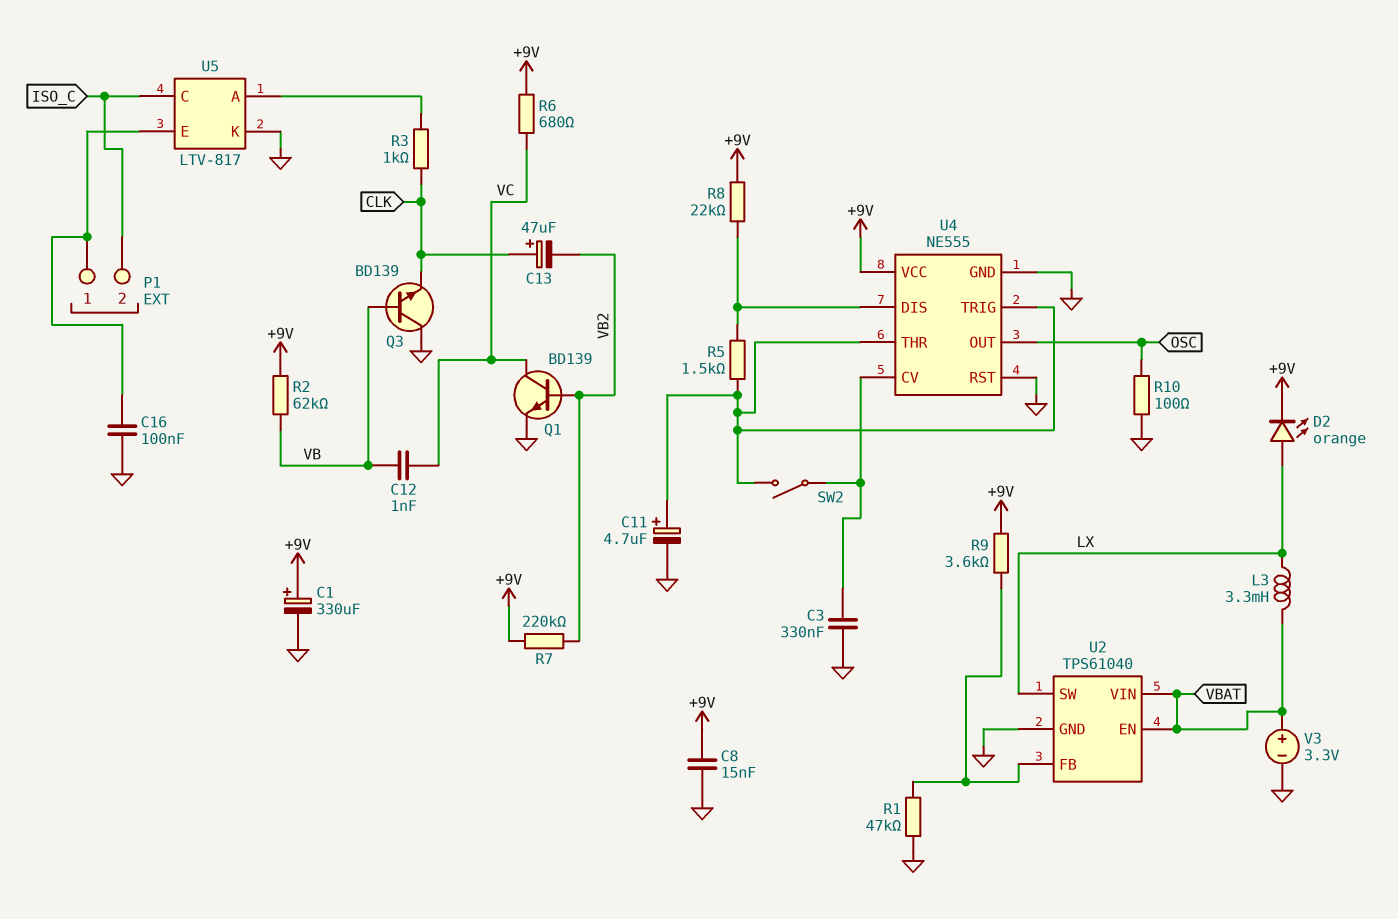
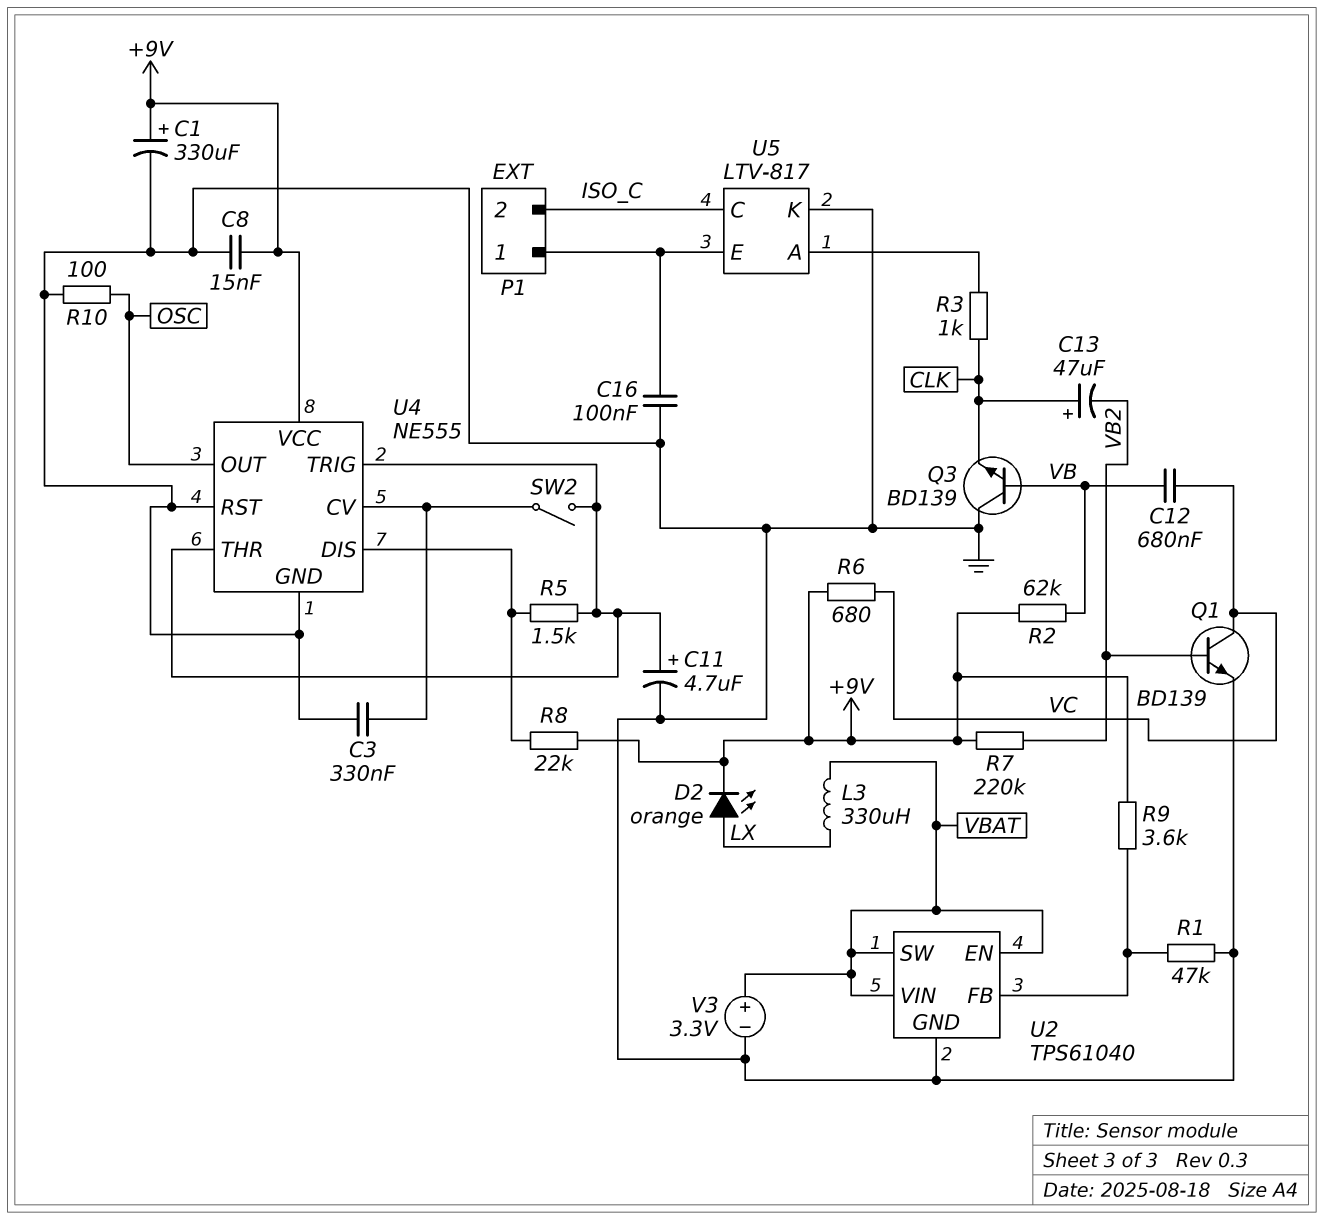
C12: 1nF (VB, VC) -> 680nF (VB, VC)
L3: 3.3mH (LX, VBAT) -> 330uH (LX, VBAT)
U2 pin SW: LX -> VBAT

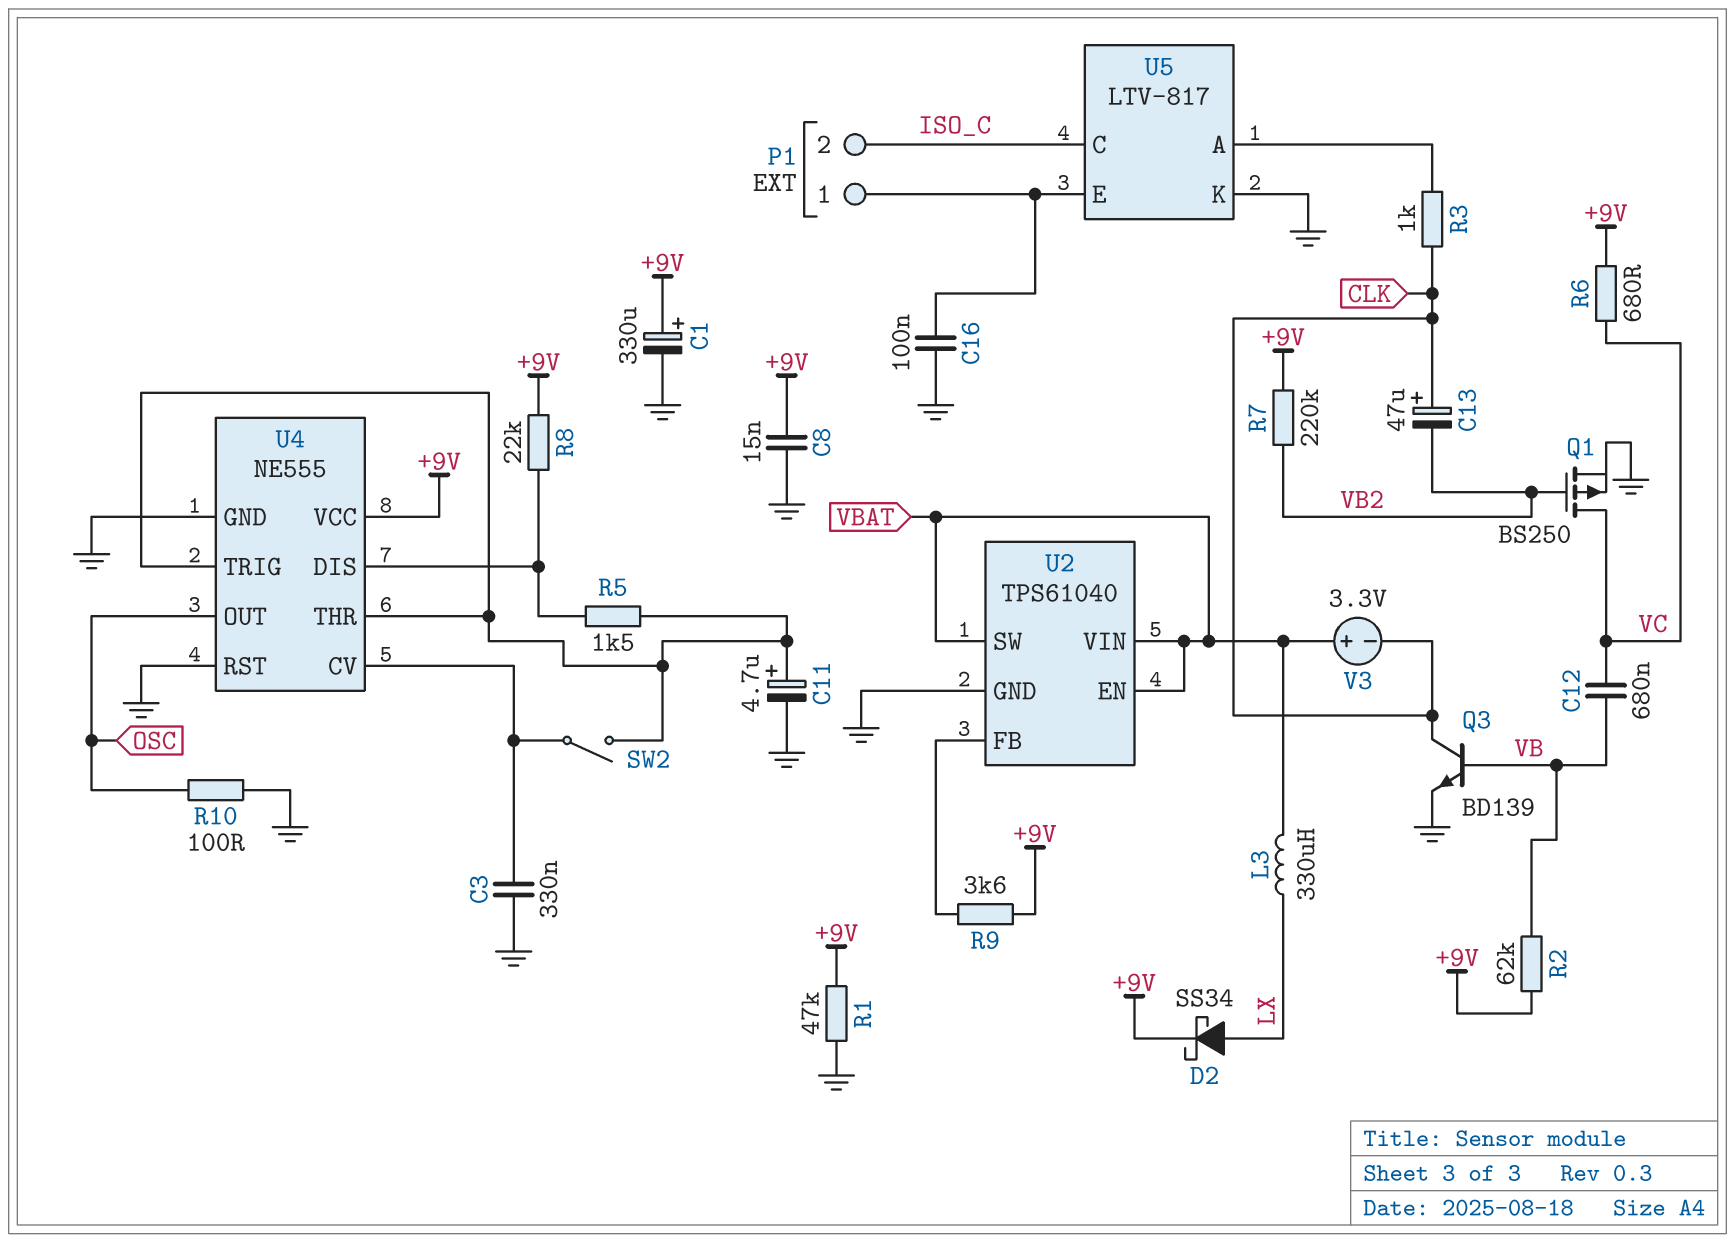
D2: LED orange (A LX, K +9V) -> schottky SS34 (A LX, K +9V)
Q1: NPN BD139 (B VB2, C VC, E GND) -> PMOS BS250 (G VB2, D VC, S GND)
Q3: NPN BD139 (B VB, C GND, E CLK) -> NPN BD139 (B VB, C CLK, E GND)
R1: 47k (GND, U2/FB) -> 47k (+9V, GND)
V3: 3.3V (plus VBAT, minus GND) -> 3.3V (plus VBAT, minus CLK)

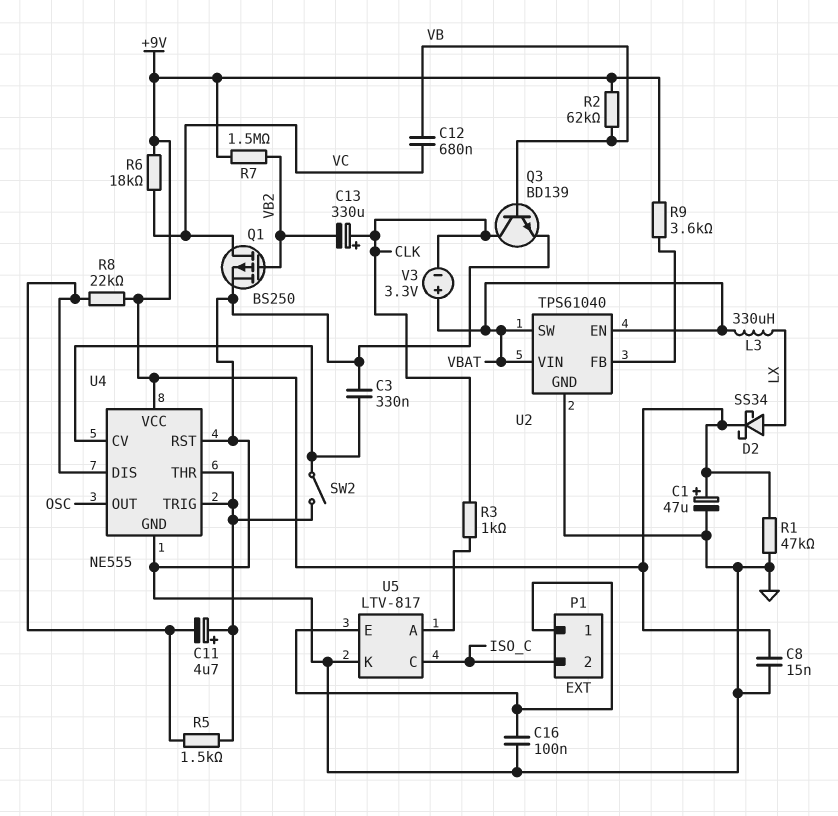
C1: 330uF (plus +9V, minus GND) -> 47uF (plus +9V, minus GND)
C11: 4.7uF (plus U4/THR, minus GND) -> 4.7uF (plus U4/THR, minus U4/DIS)
C13: 47uF (plus CLK, minus VB2) -> 330uF (plus CLK, minus VB2)
R6: 680 (+9V, VC) -> 18k (+9V, VC)
R7: 220k (+9V, VB2) -> 1.5M (+9V, VB2)
R10: 100 (GND, OSC) -> none

